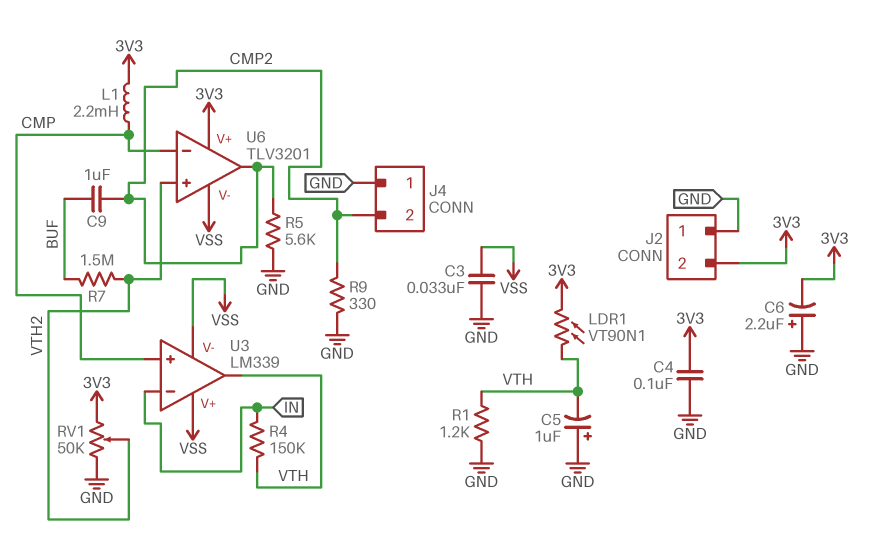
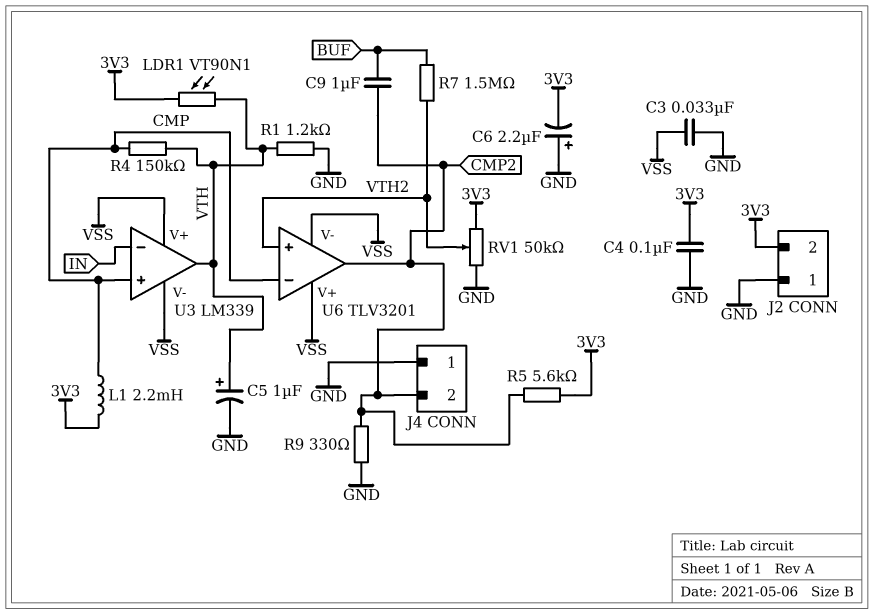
C5: 1uF (plus GND, minus VTH) -> 1uF (plus VTH, minus GND)
R4: 150k (IN, VTH) -> 150k (CMP, VTH)
R5: 5.6k (CMP2, GND) -> 5.6k (3V3, CMP2)
U6 pin V+: 3V3 -> VSS

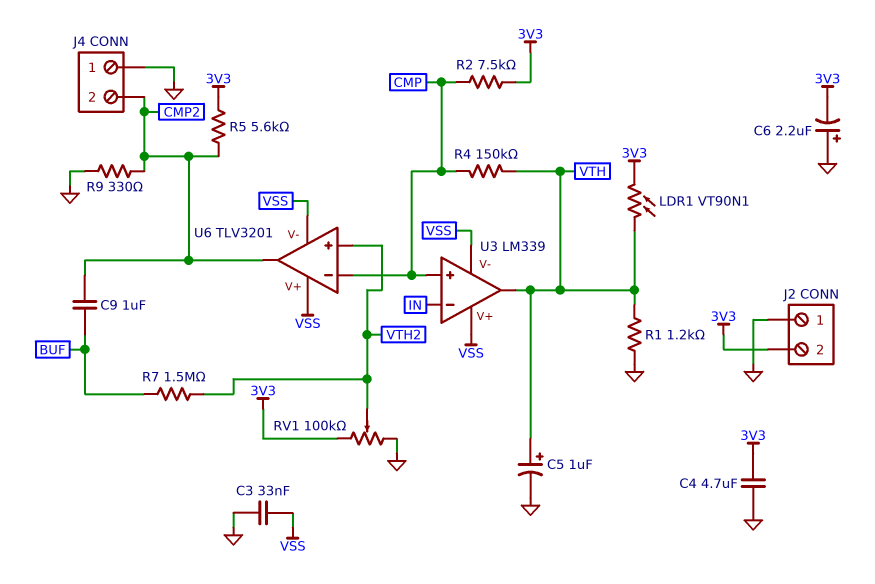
C4: 100nF (3V3, GND) -> 4.7uF (3V3, GND)
L1: 2.2mH (3V3, CMP) -> none
R2: none -> 7.5k (3V3, CMP)
RV1: 50k (3V3, GND, wiper VTH2) -> 100k (3V3, GND, wiper VTH2)

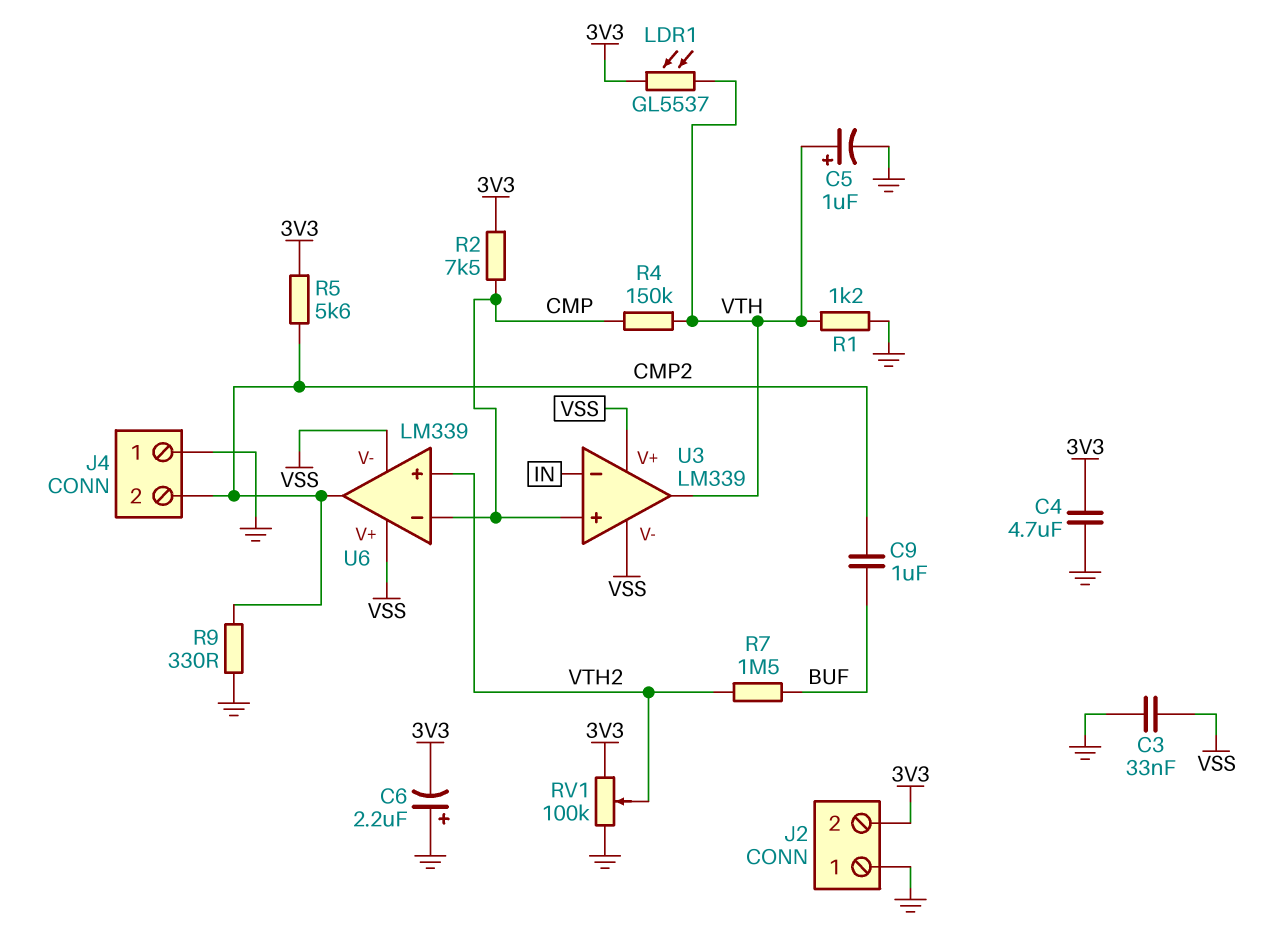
LDR1: VT90N1 (3V3, VTH) -> GL5537 (3V3, VTH)
U6: TLV3201 -> LM339

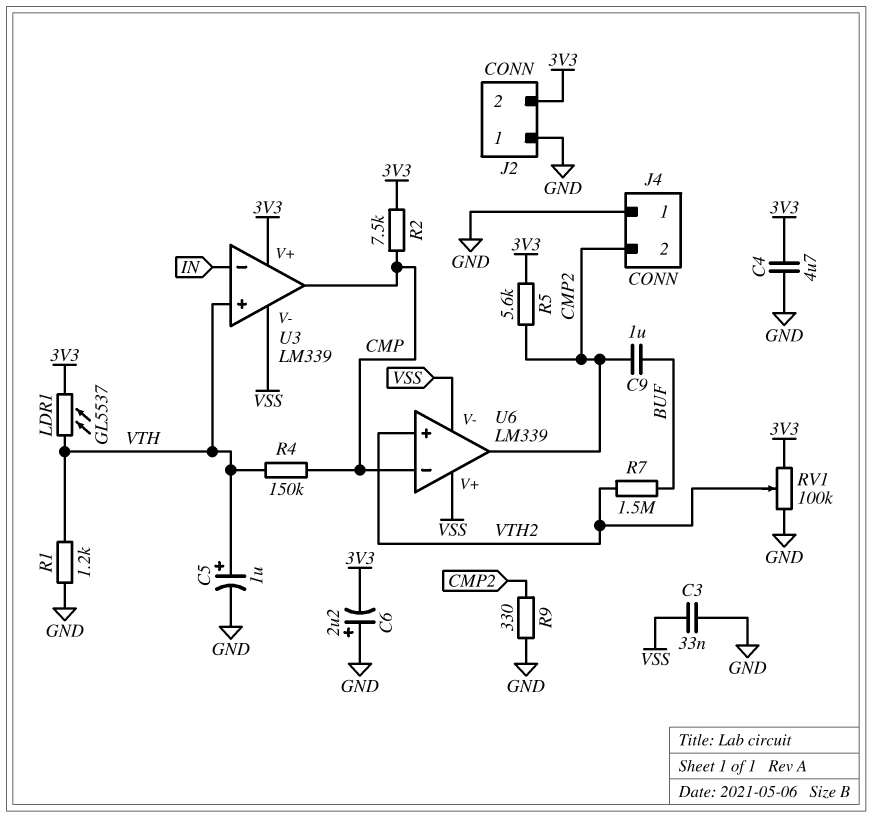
U3 pin V+: VSS -> 3V3
U3 pin in+: CMP -> VTH
U3 pin out: VTH -> CMP

